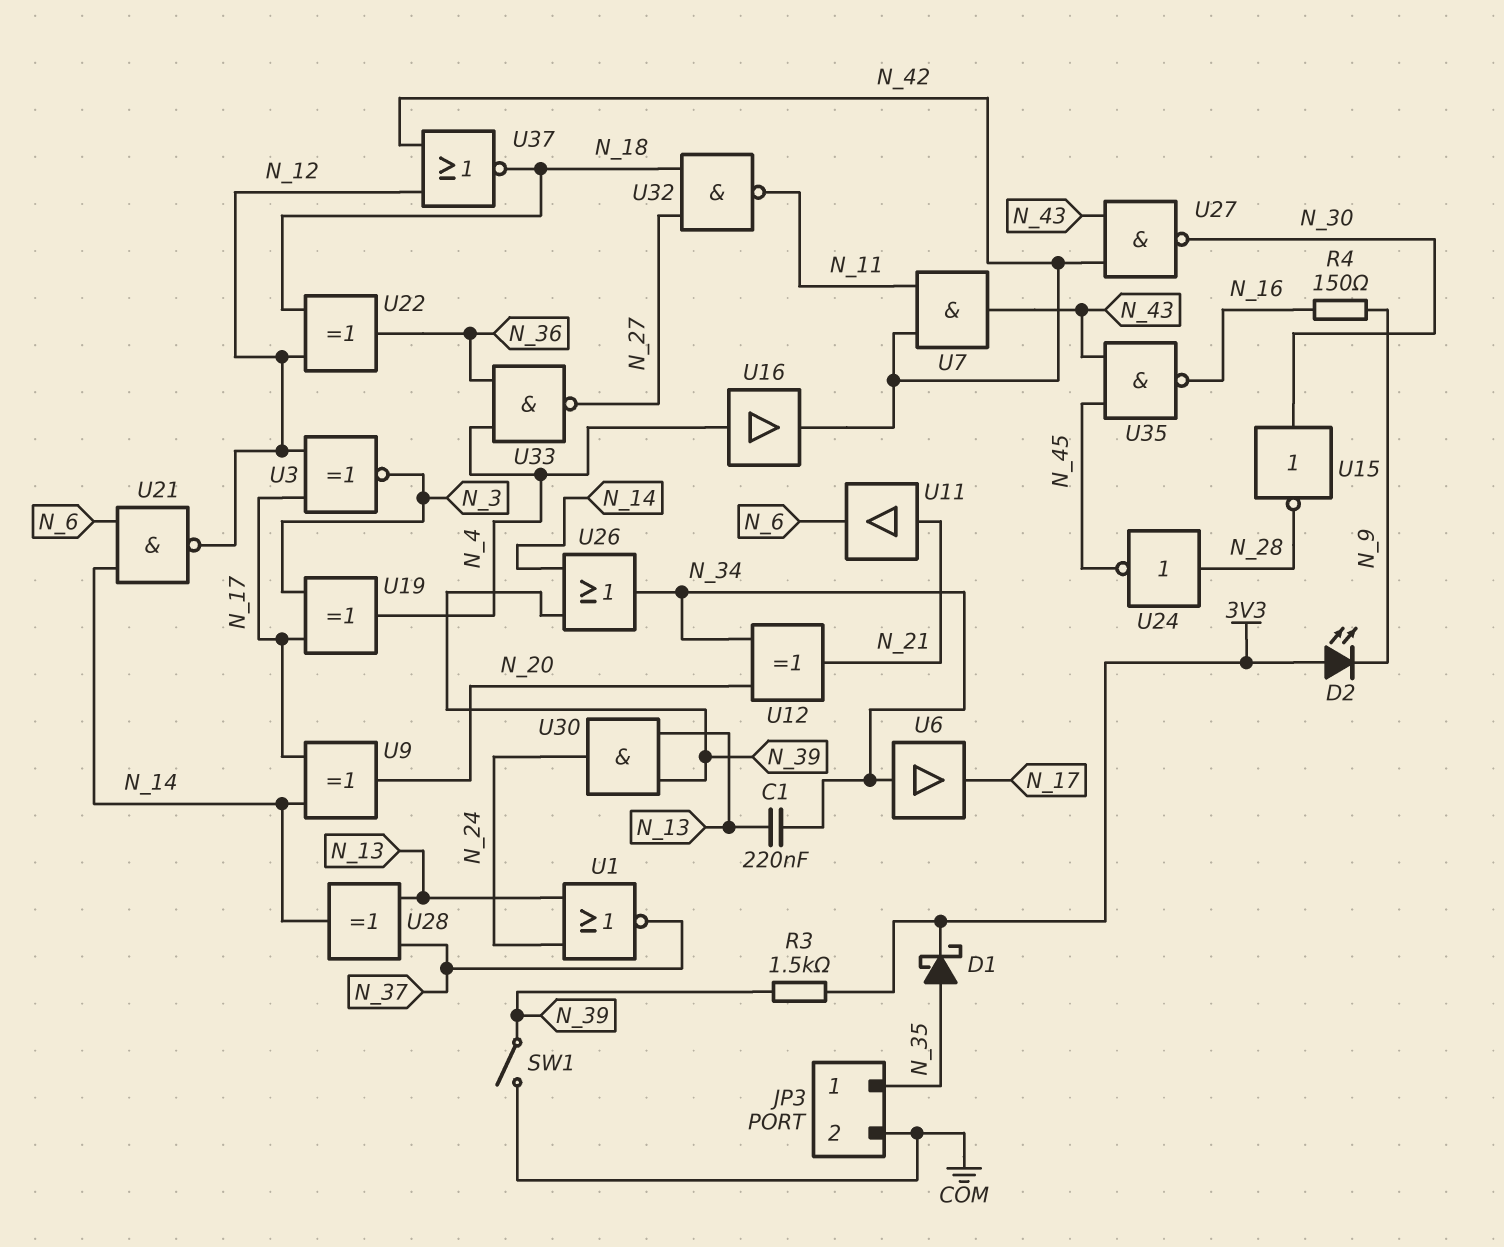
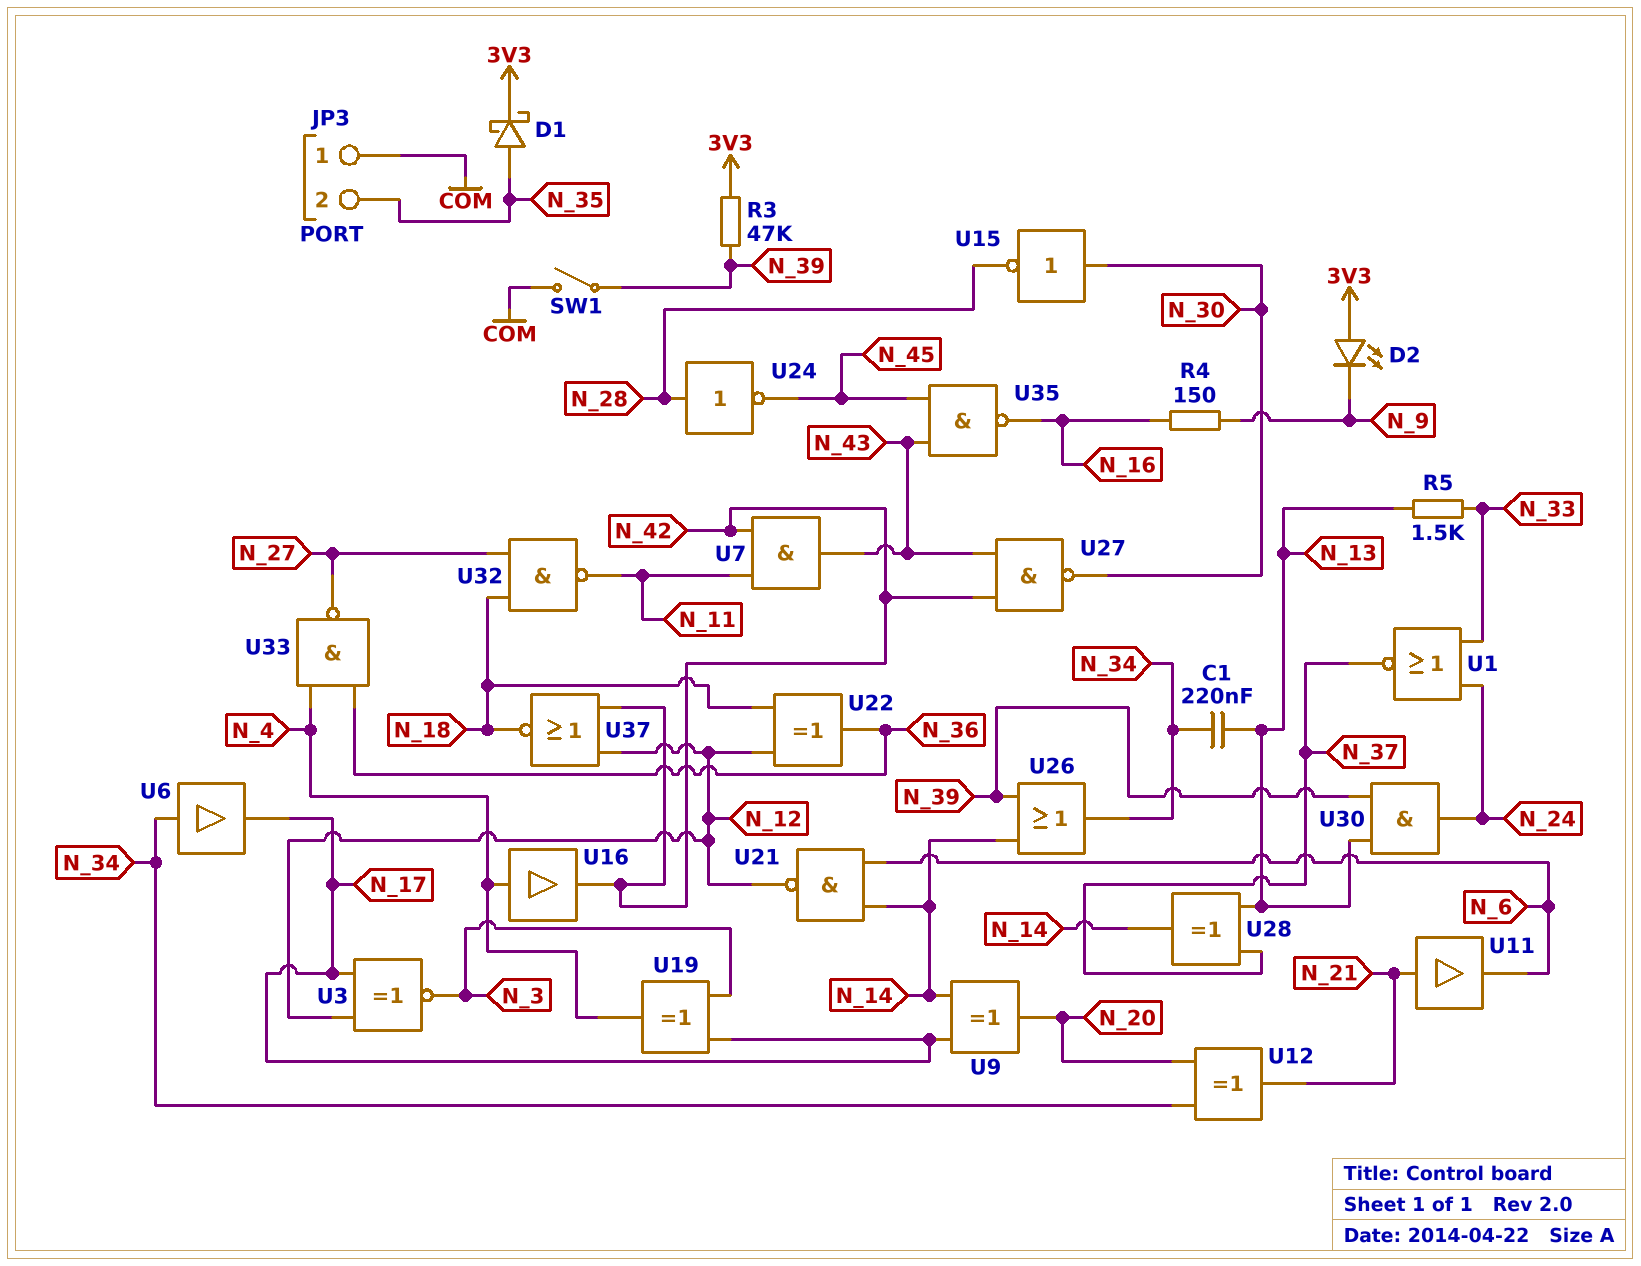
JP3 pin 1: N_35 -> COM
JP3 pin 2: COM -> N_35
R3: 1.5k (3V3, N_39) -> 47k (3V3, N_39)
R5: none -> 1.5k (N_13, N_33)
U1: NOR (in N_13, in N_24, out N_37) -> NOR (in N_24, in N_33, out N_37)

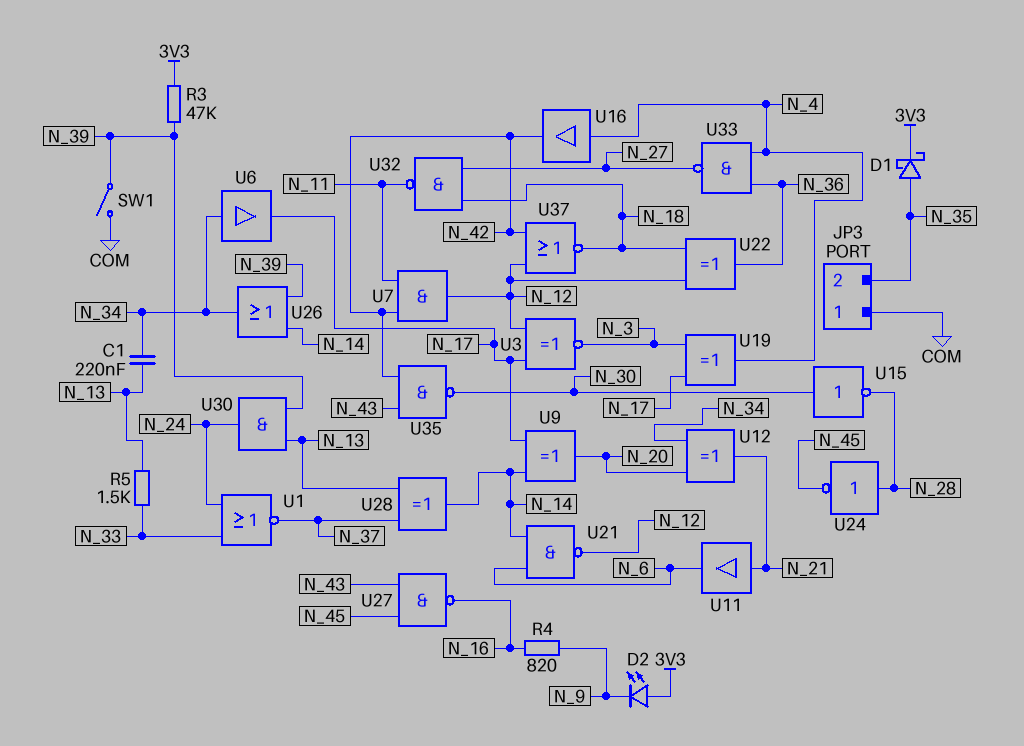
R4: 150 (N_9, N_16) -> 820 (N_9, N_16)
U7: AND (in N_11, in N_42, out N_43) -> AND (in N_11, in N_42, out N_12)
U27: NAND (in N_42, in N_43, out N_30) -> NAND (in N_43, in N_45, out N_16)
U35: NAND (in N_43, in N_45, out N_16) -> NAND (in N_42, in N_43, out N_30)

